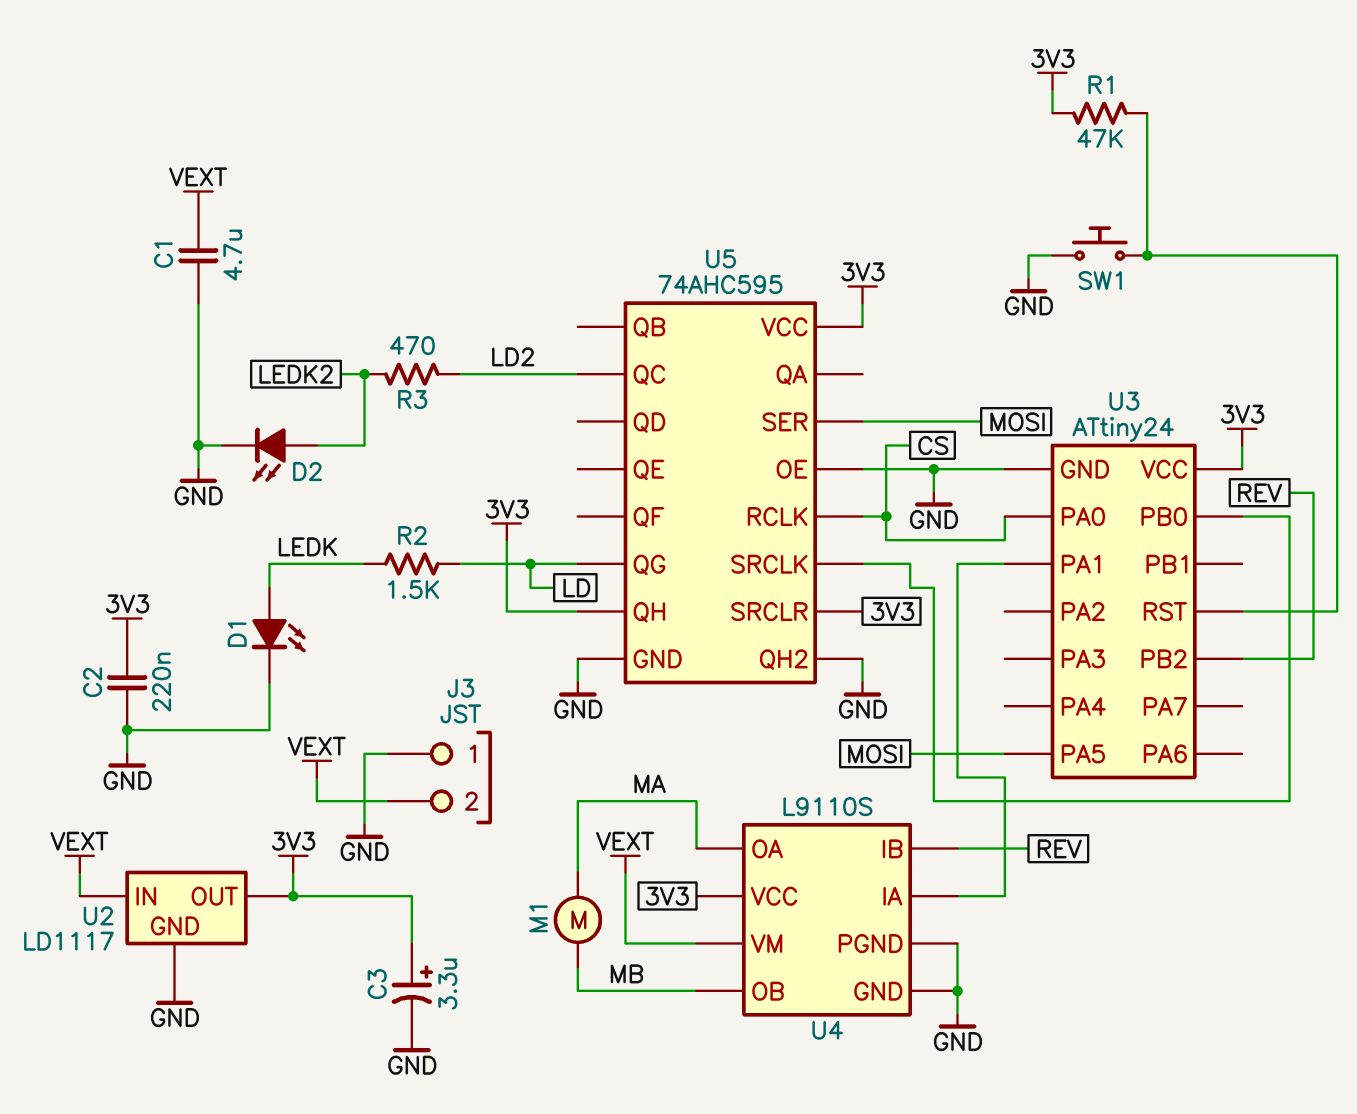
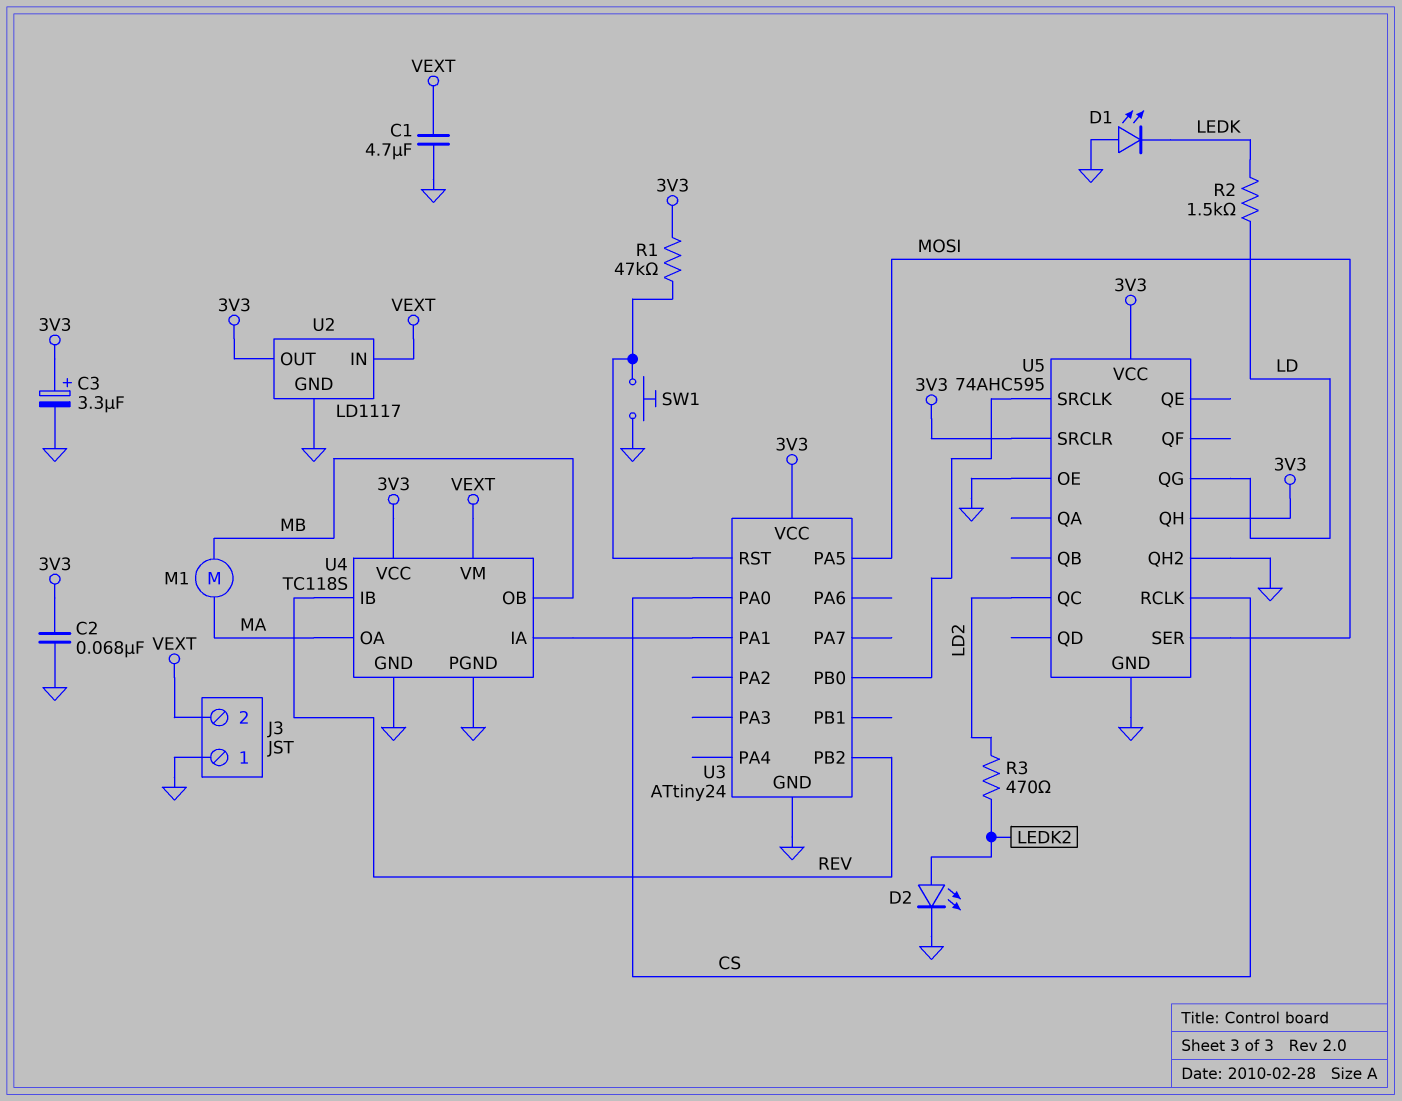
C2: 220nF (3V3, GND) -> 68nF (3V3, GND)
D1: LED (A LEDK, K GND) -> LED (A GND, K LEDK)
U4: L9110S -> TC118S

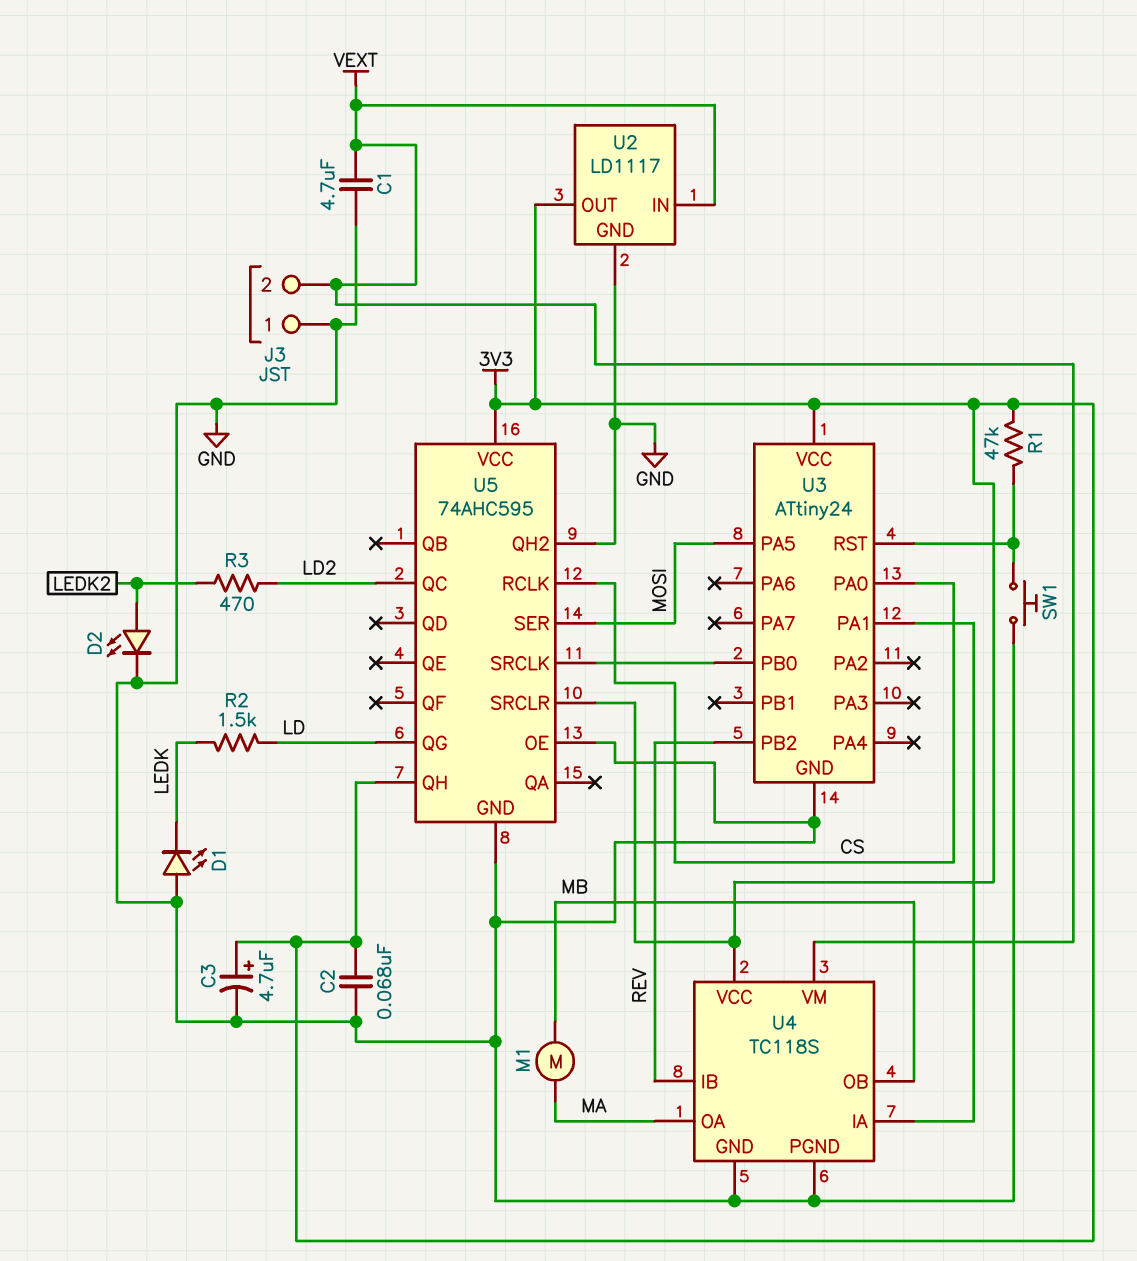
C3: 3.3uF (plus 3V3, minus GND) -> 4.7uF (plus 3V3, minus GND)

